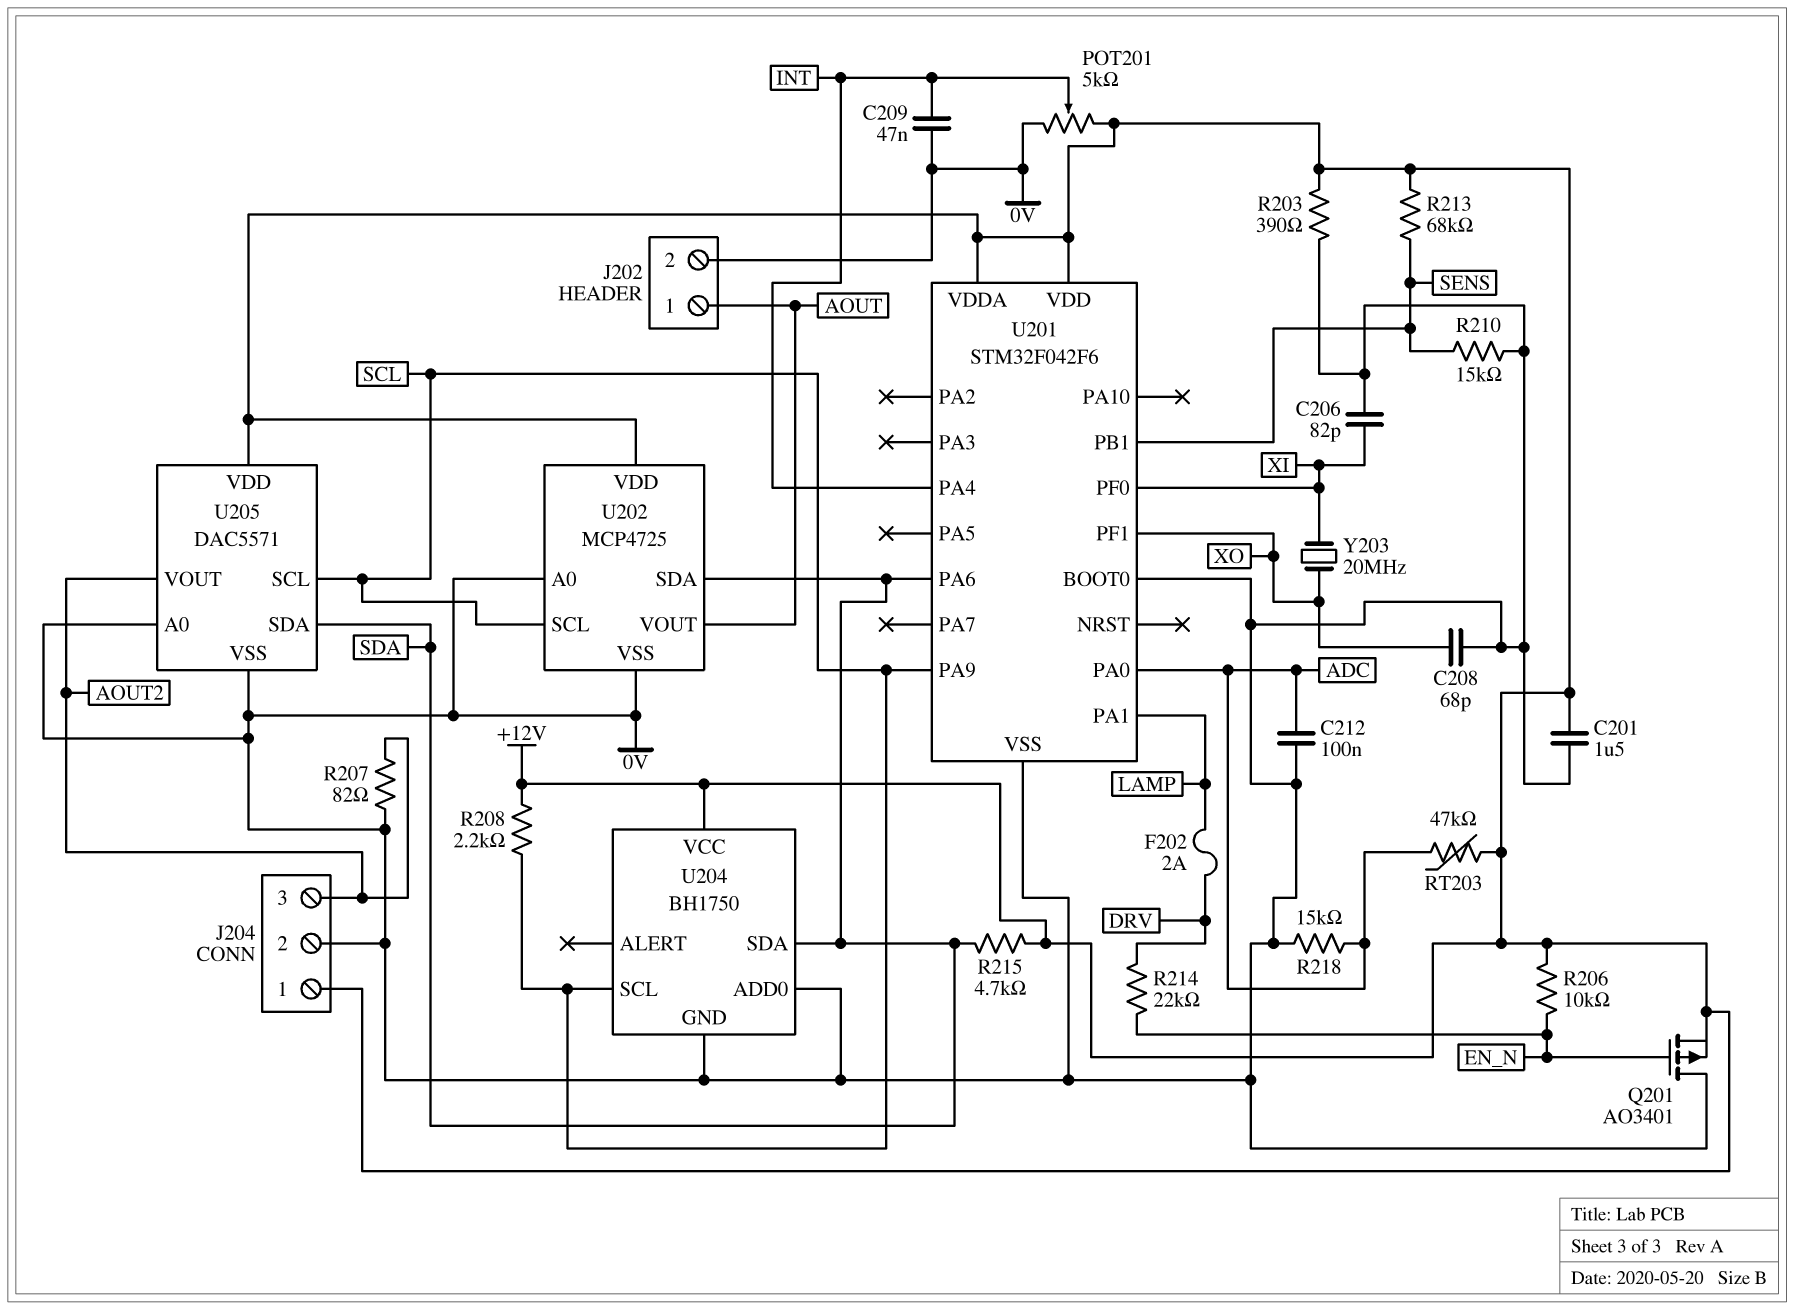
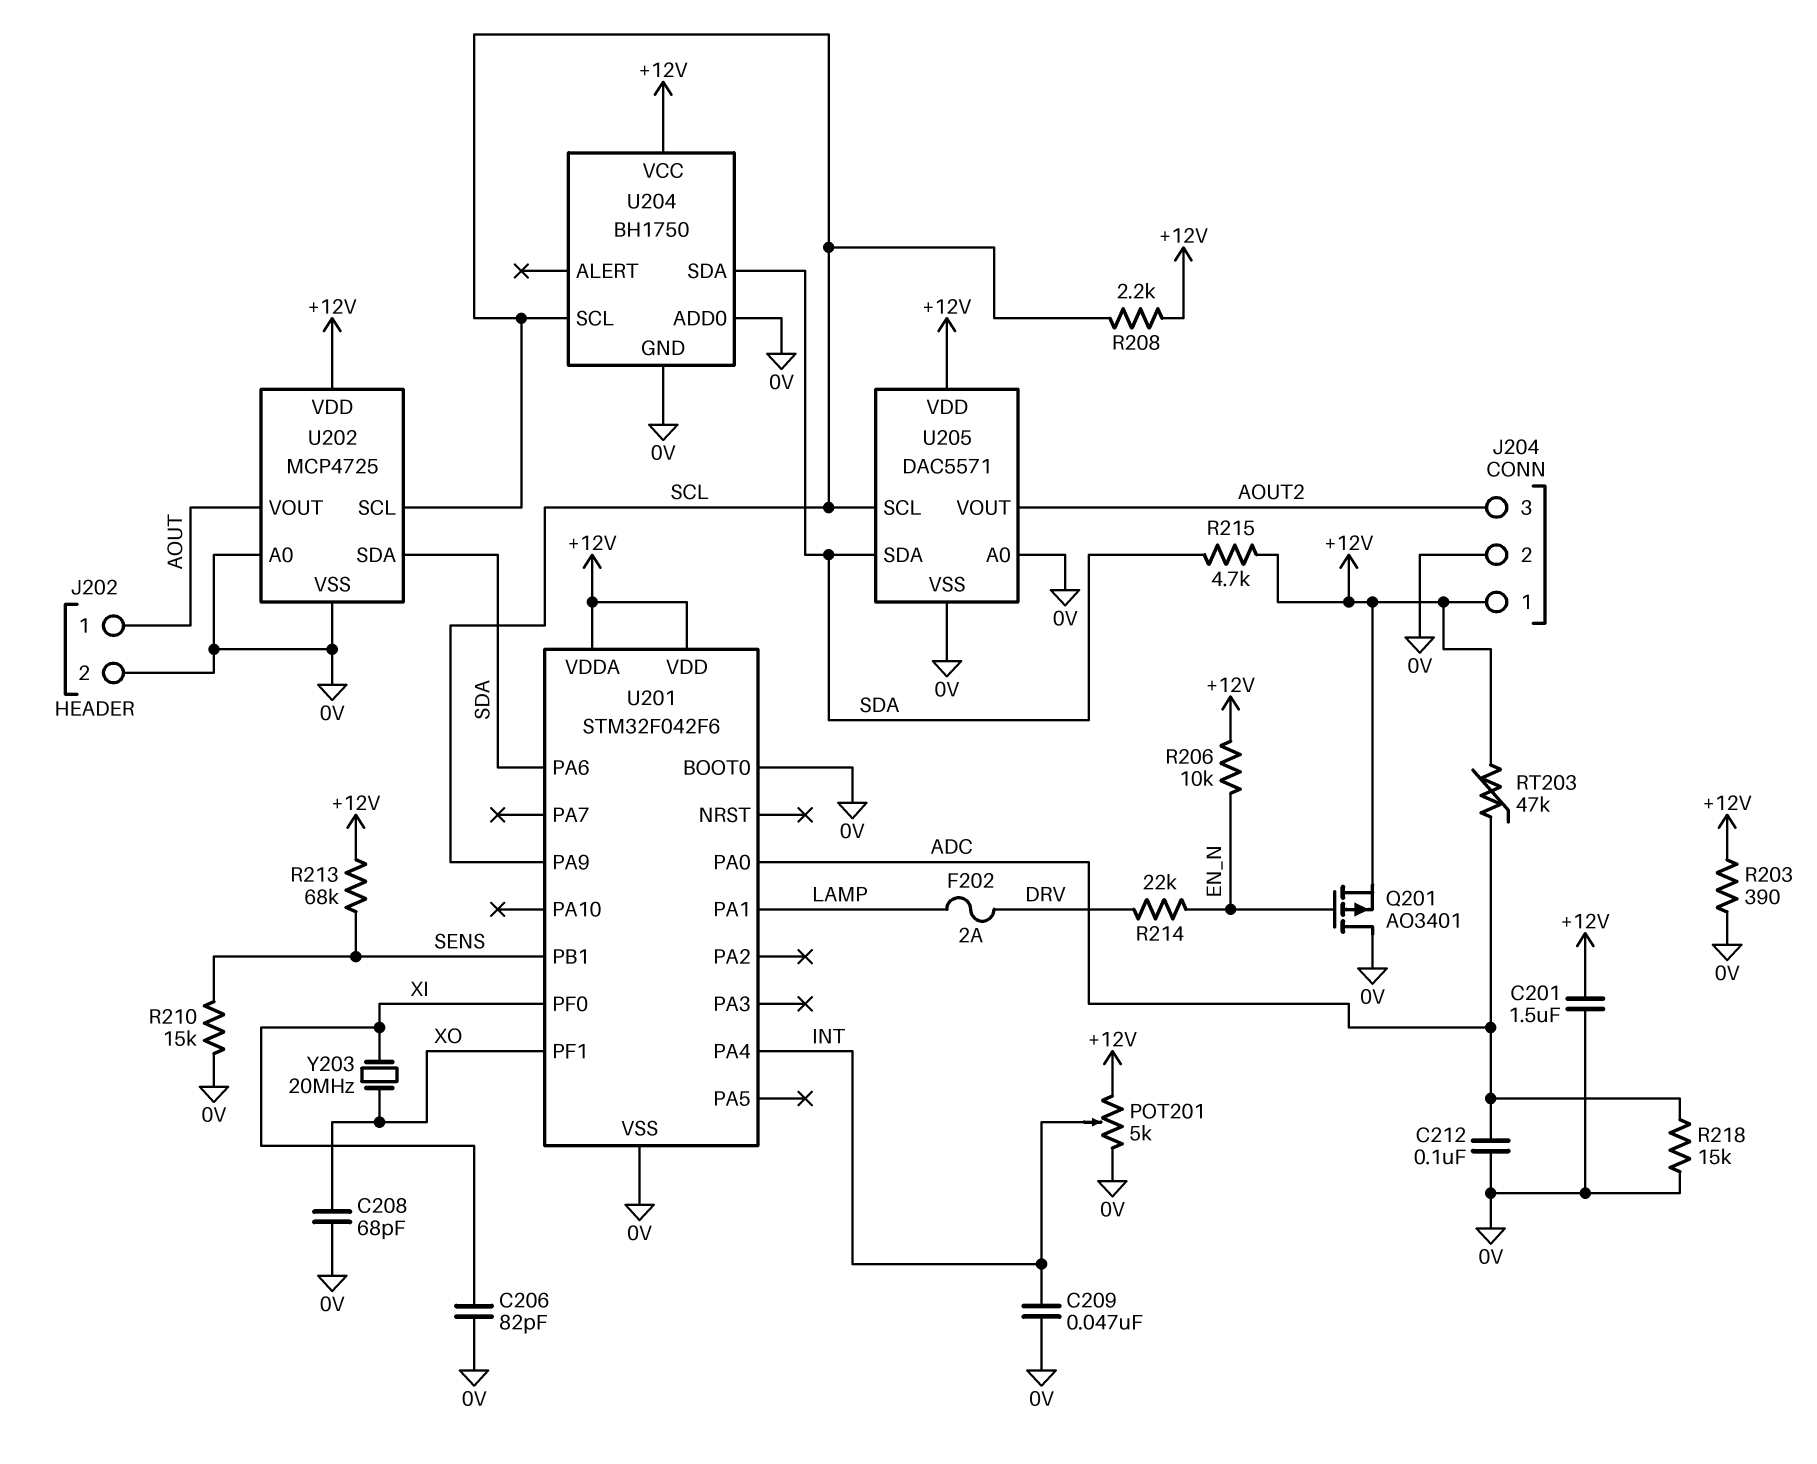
R207: 82 (0V, AOUT2) -> none

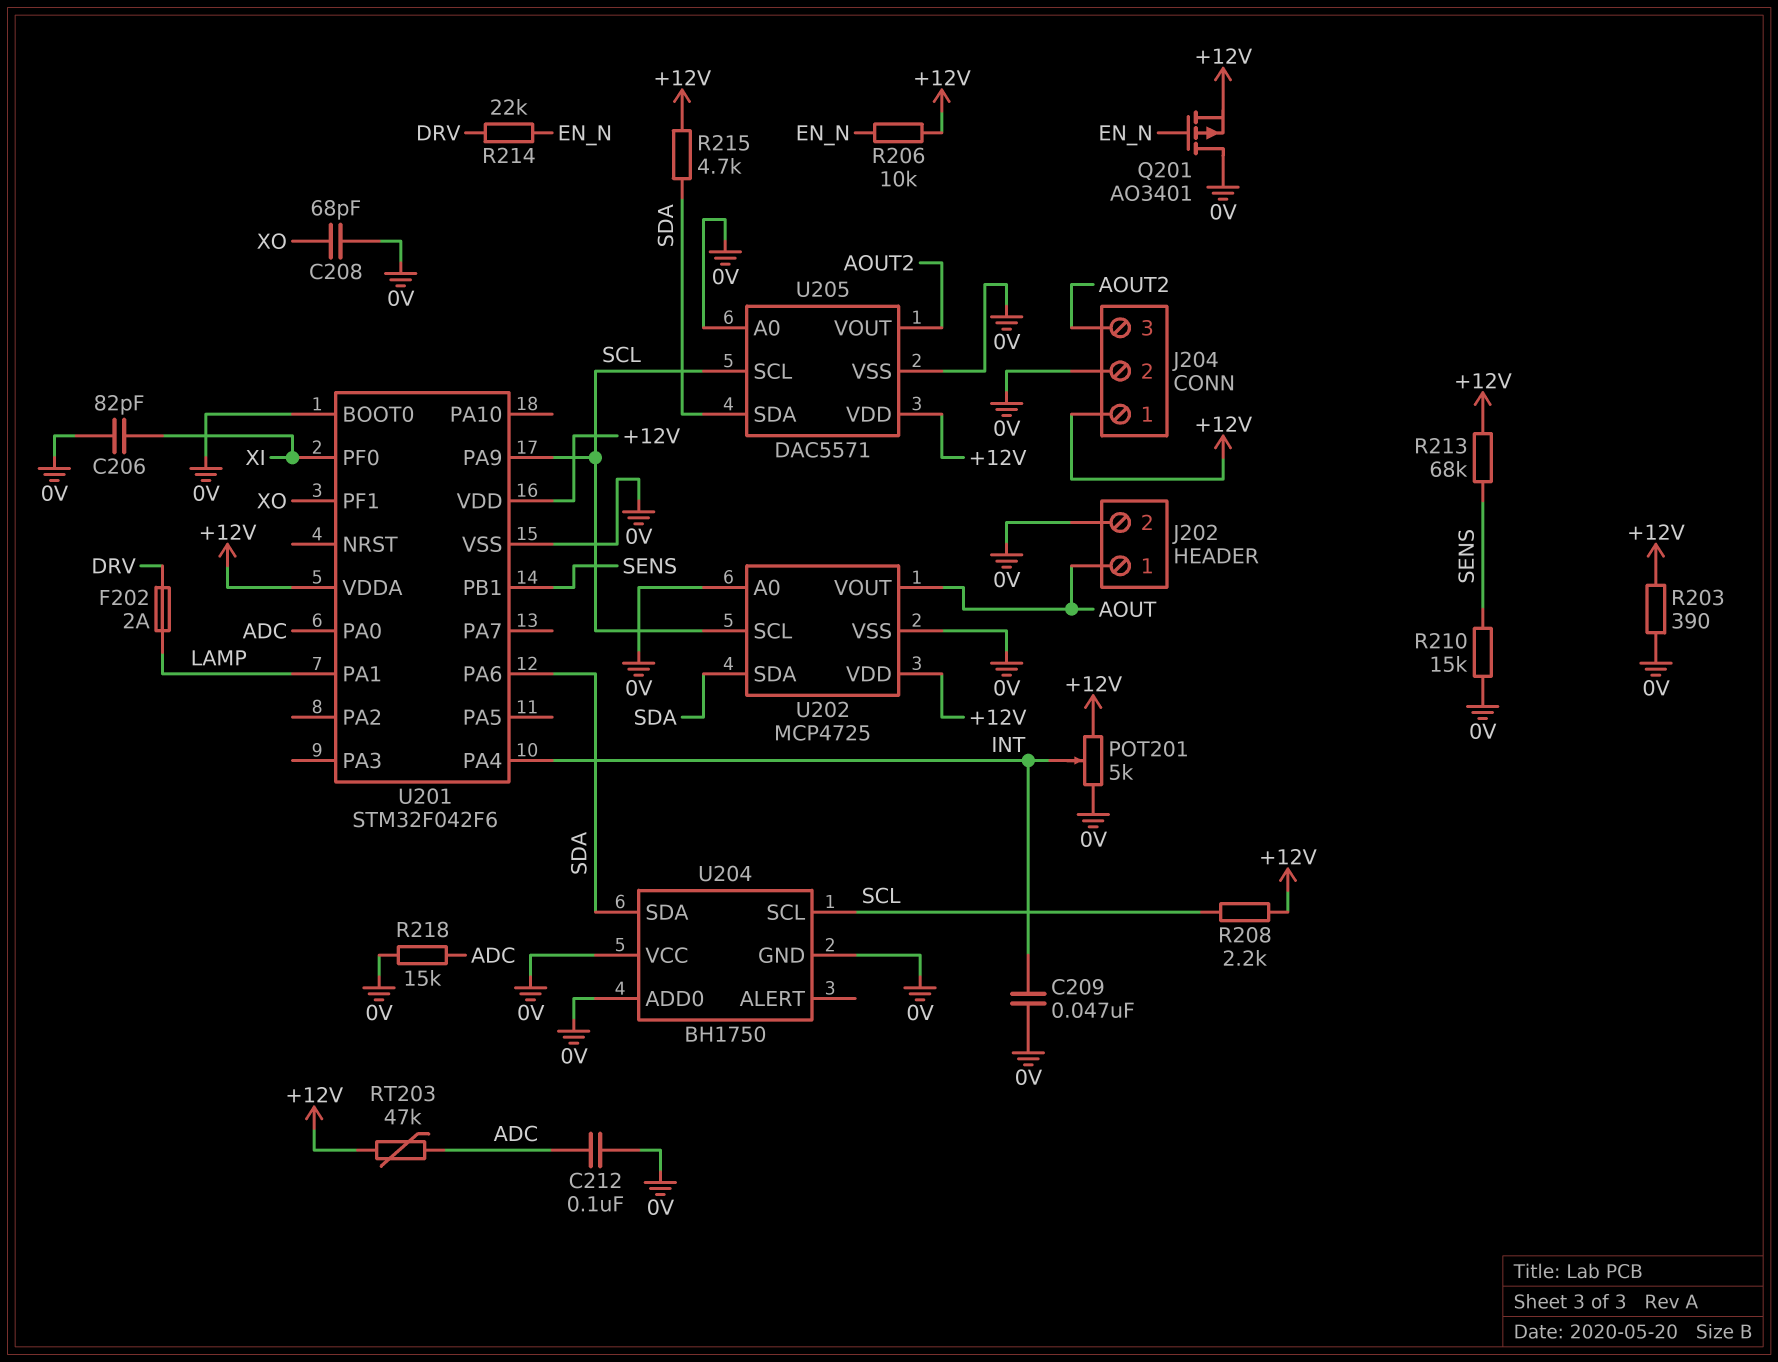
C201: 1.5uF (+12V, 0V) -> none
U204 pin VCC: +12V -> 0V
Y203: 20MHz (XI, XO) -> none

